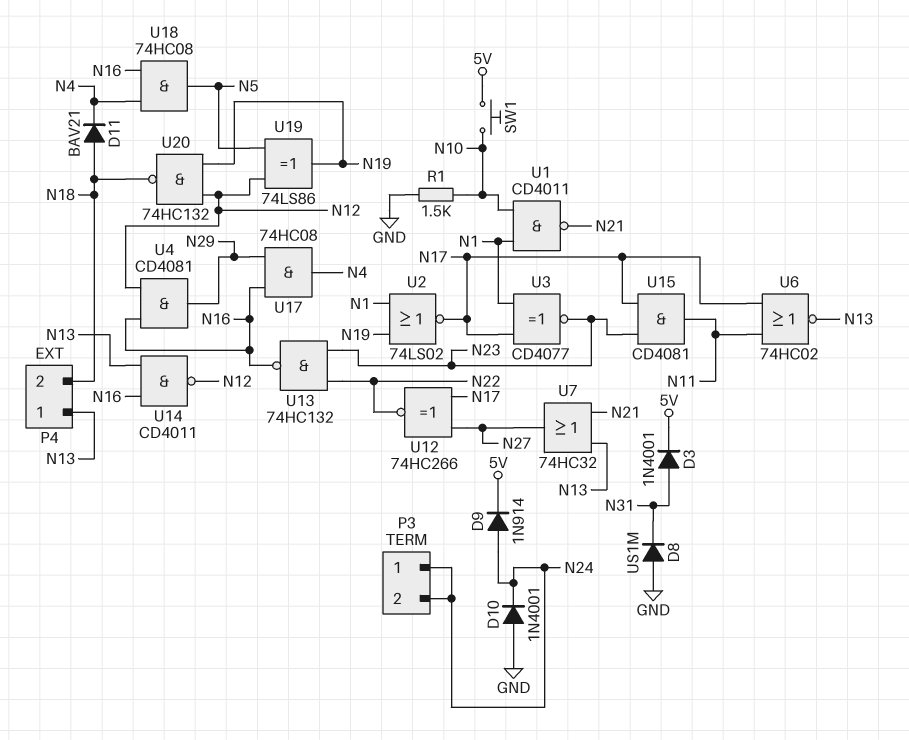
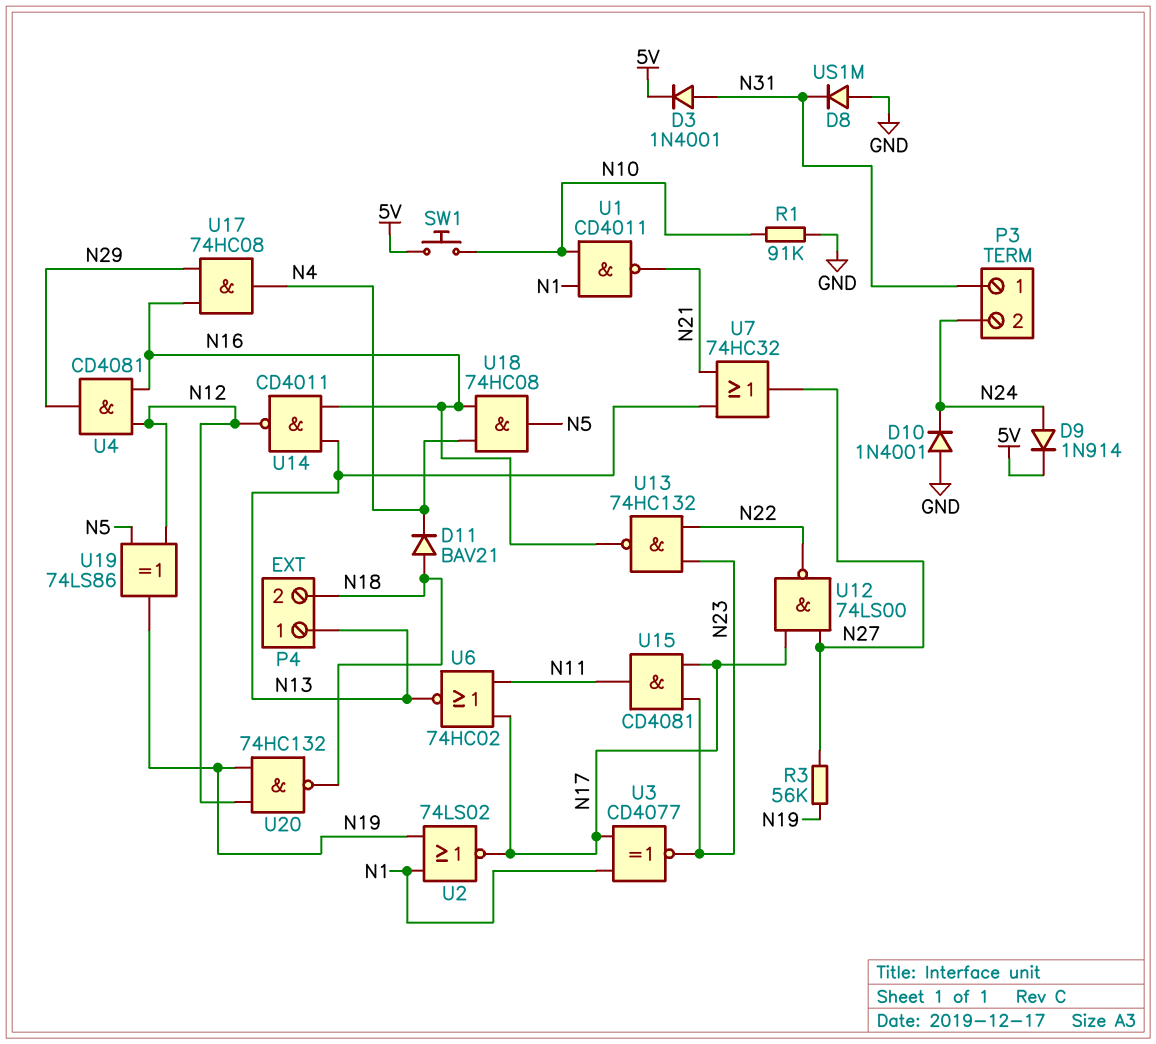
P3 pin 1: N24 -> N31
R1: 1.5k (GND, N10) -> 91k (GND, N10)
R3: none -> 56k (N19, N27)
U12: XNOR 74HC266 (in N17, in N27, out N22) -> NAND 74LS00 (in N17, in N27, out N22)

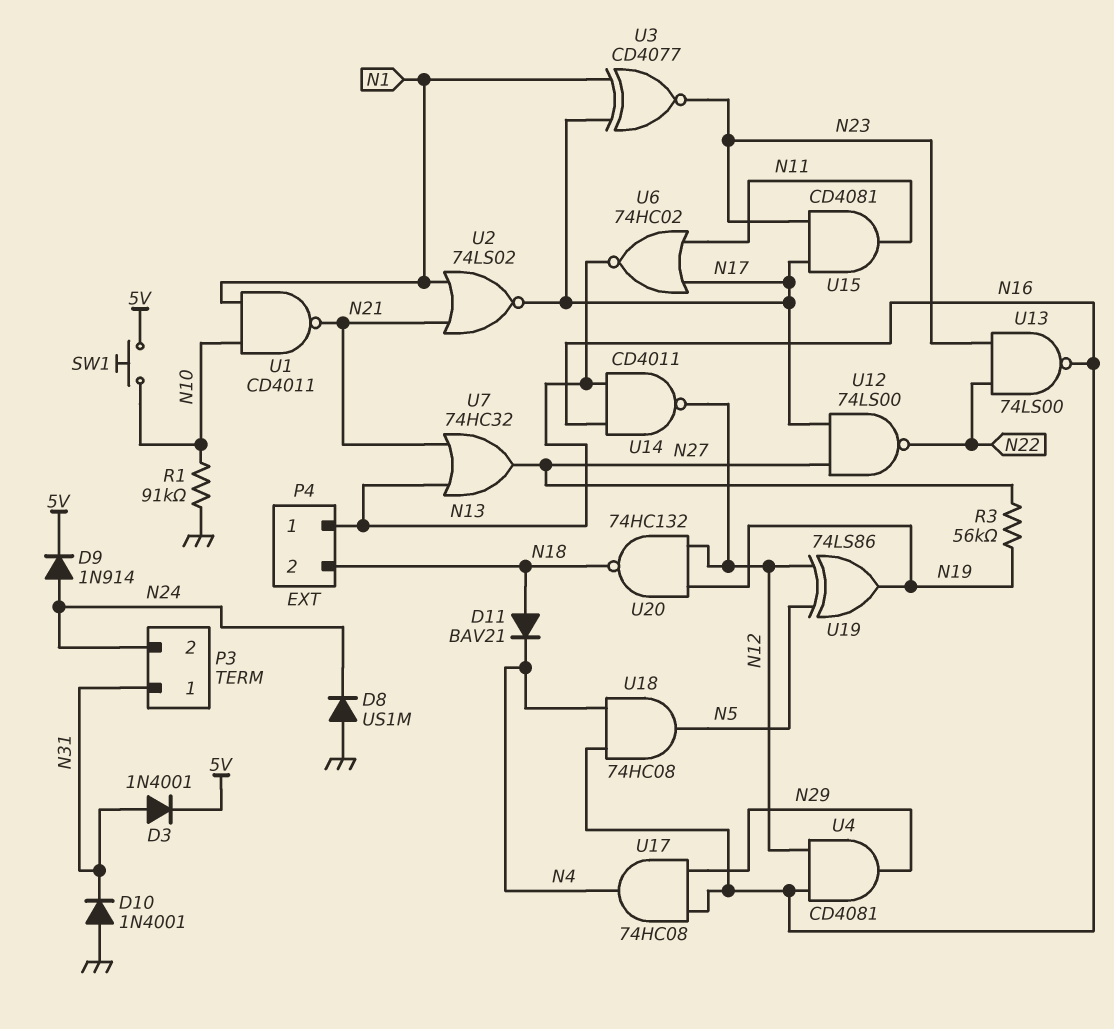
D8: diode US1M (A GND, K N31) -> diode US1M (A GND, K N24)
D10: diode 1N4001 (A GND, K N24) -> diode 1N4001 (A GND, K N31)
U2: NOR 74LS02 (in N1, in N19, out N17) -> NOR 74LS02 (in N1, in N21, out N17)
U13: NAND 74HC132 (in N22, in N23, out N16) -> NAND 74LS00 (in N22, in N23, out N16)

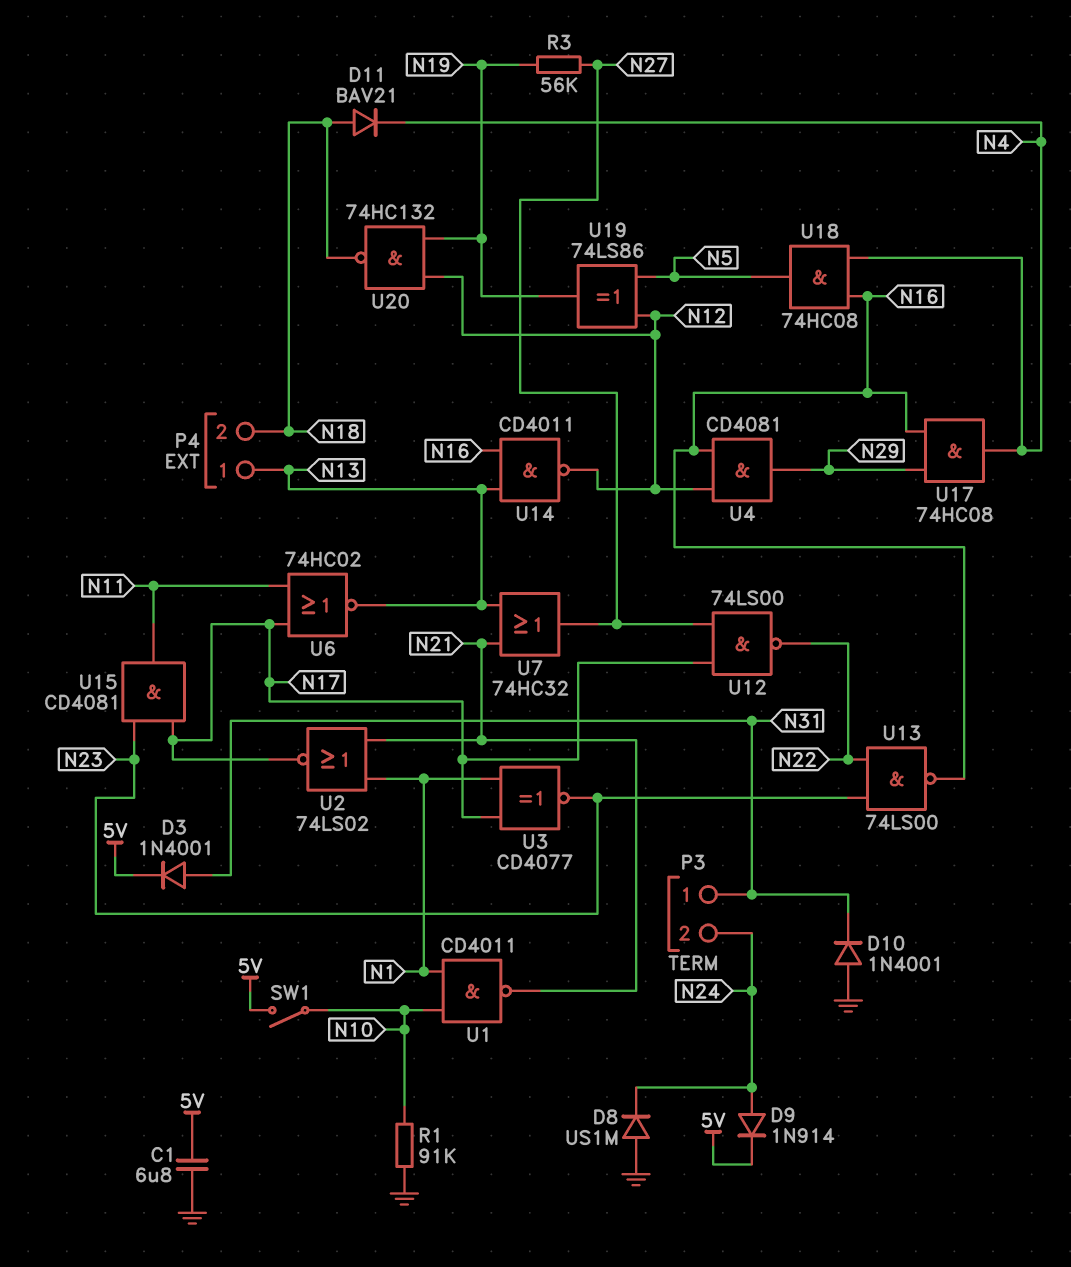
C1: none -> 6.8uF (5V, GND)
SW1: button (5V, N10) -> switch (5V, N10)

